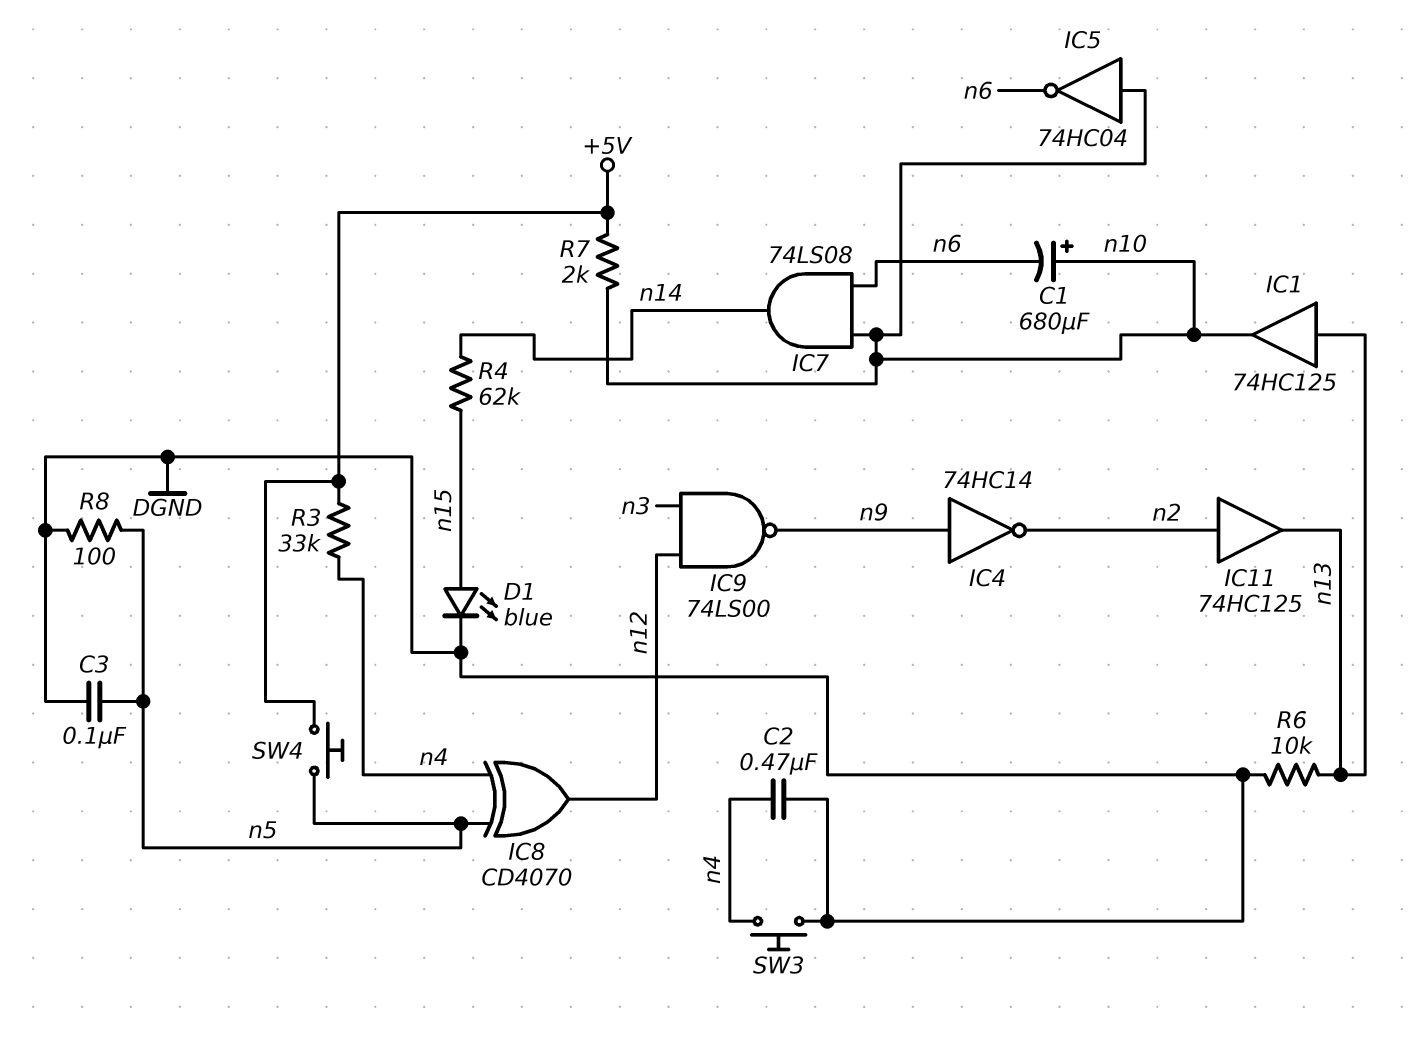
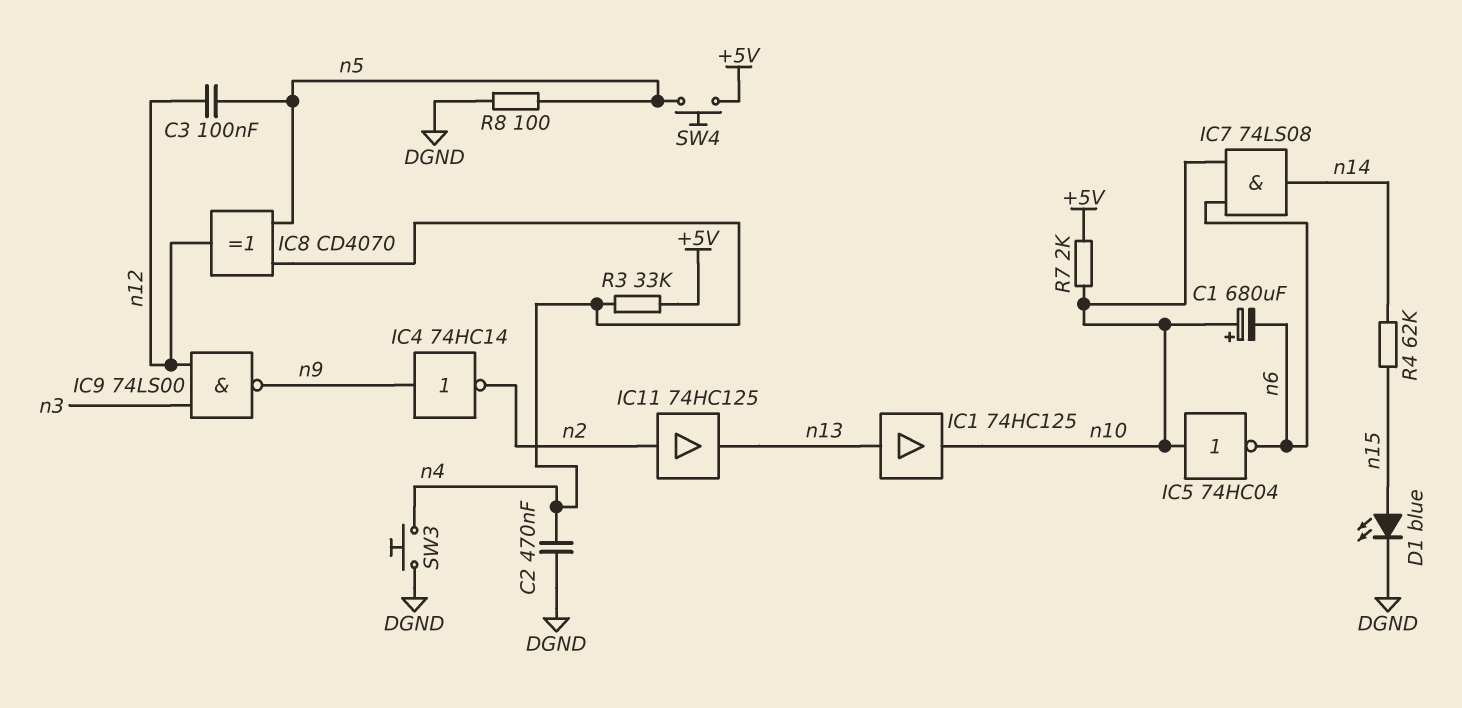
C3: 100nF (DGND, n5) -> 100nF (n5, n12)
R6: 10k (DGND, n13) -> none

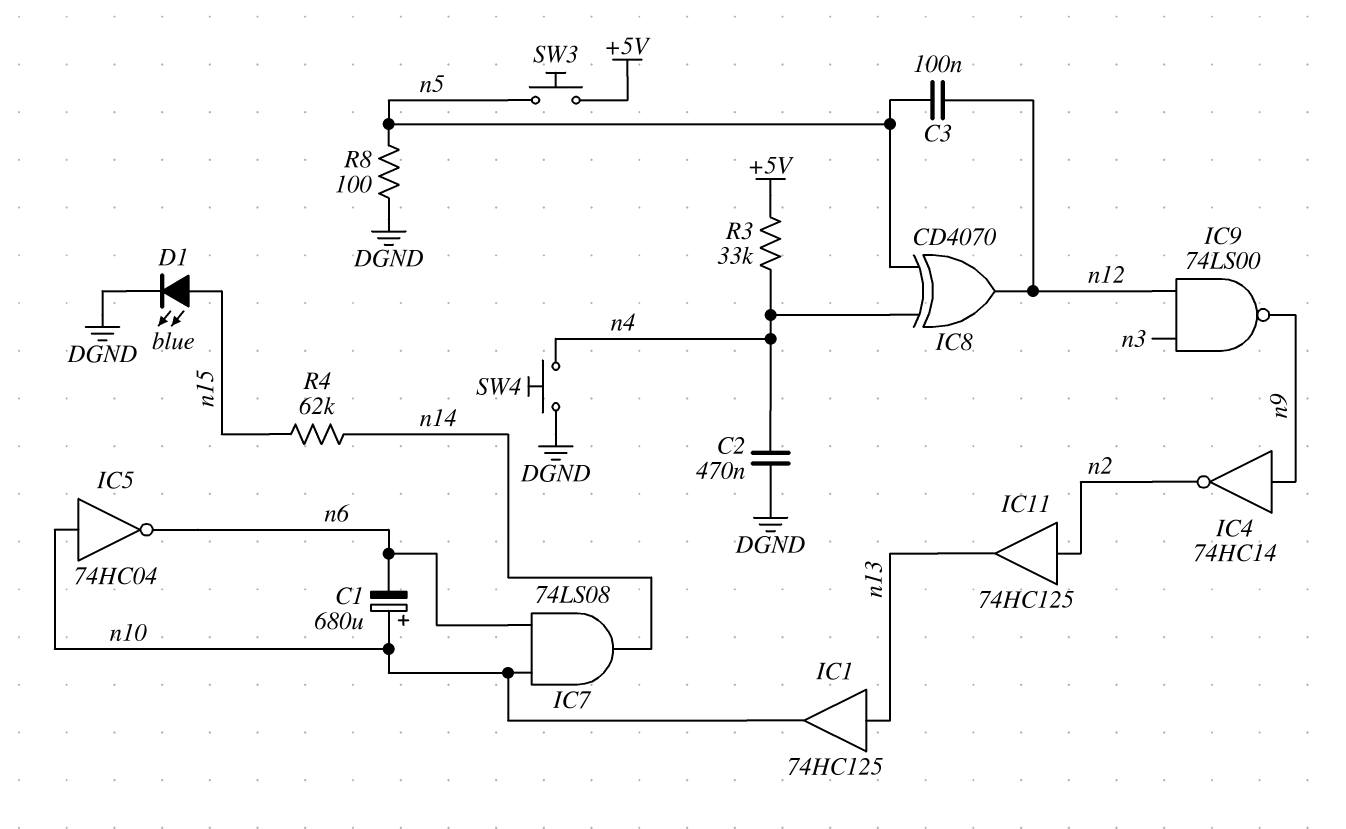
R7: 2k (+5V, n10) -> none
SW3: button (DGND, n4) -> button (+5V, n5)
SW4: button (+5V, n5) -> button (DGND, n4)

